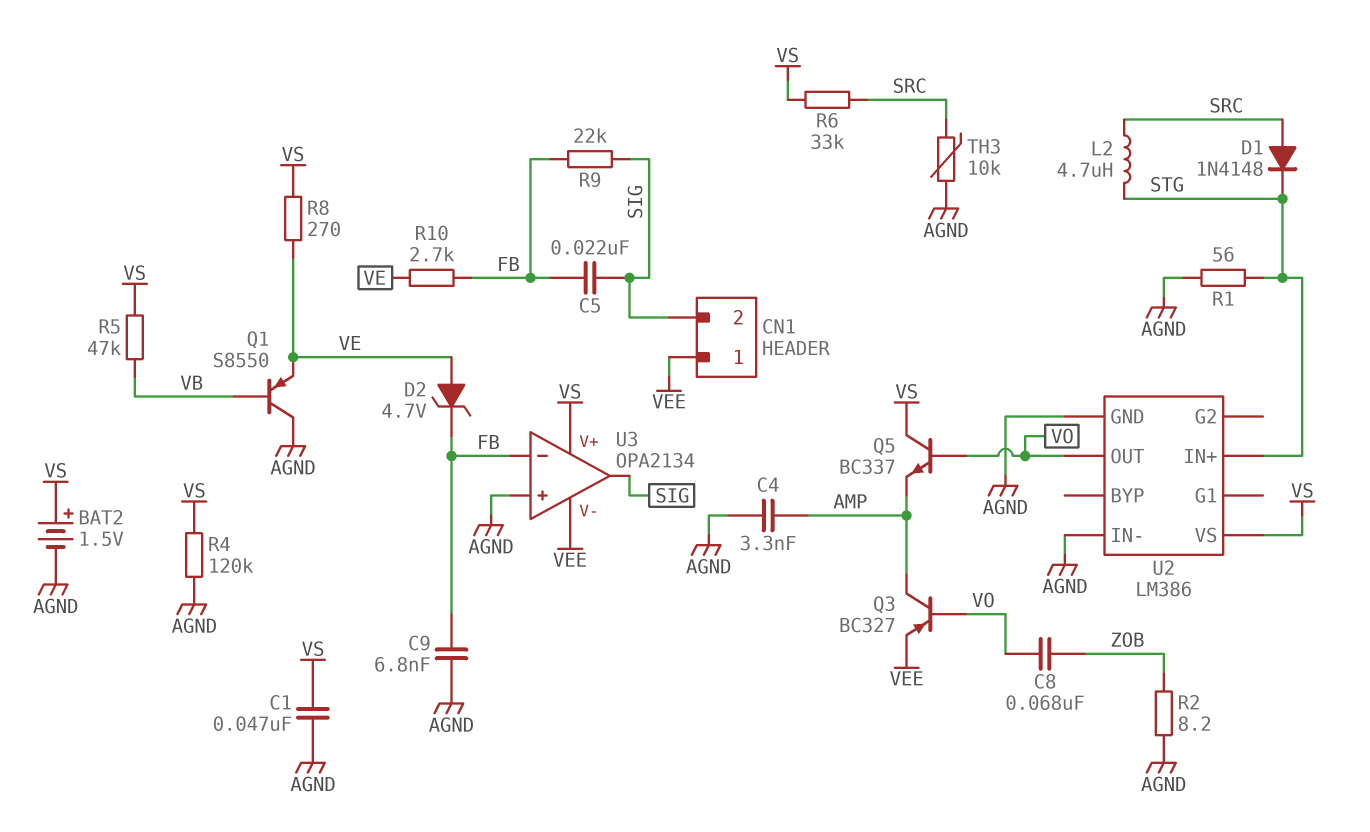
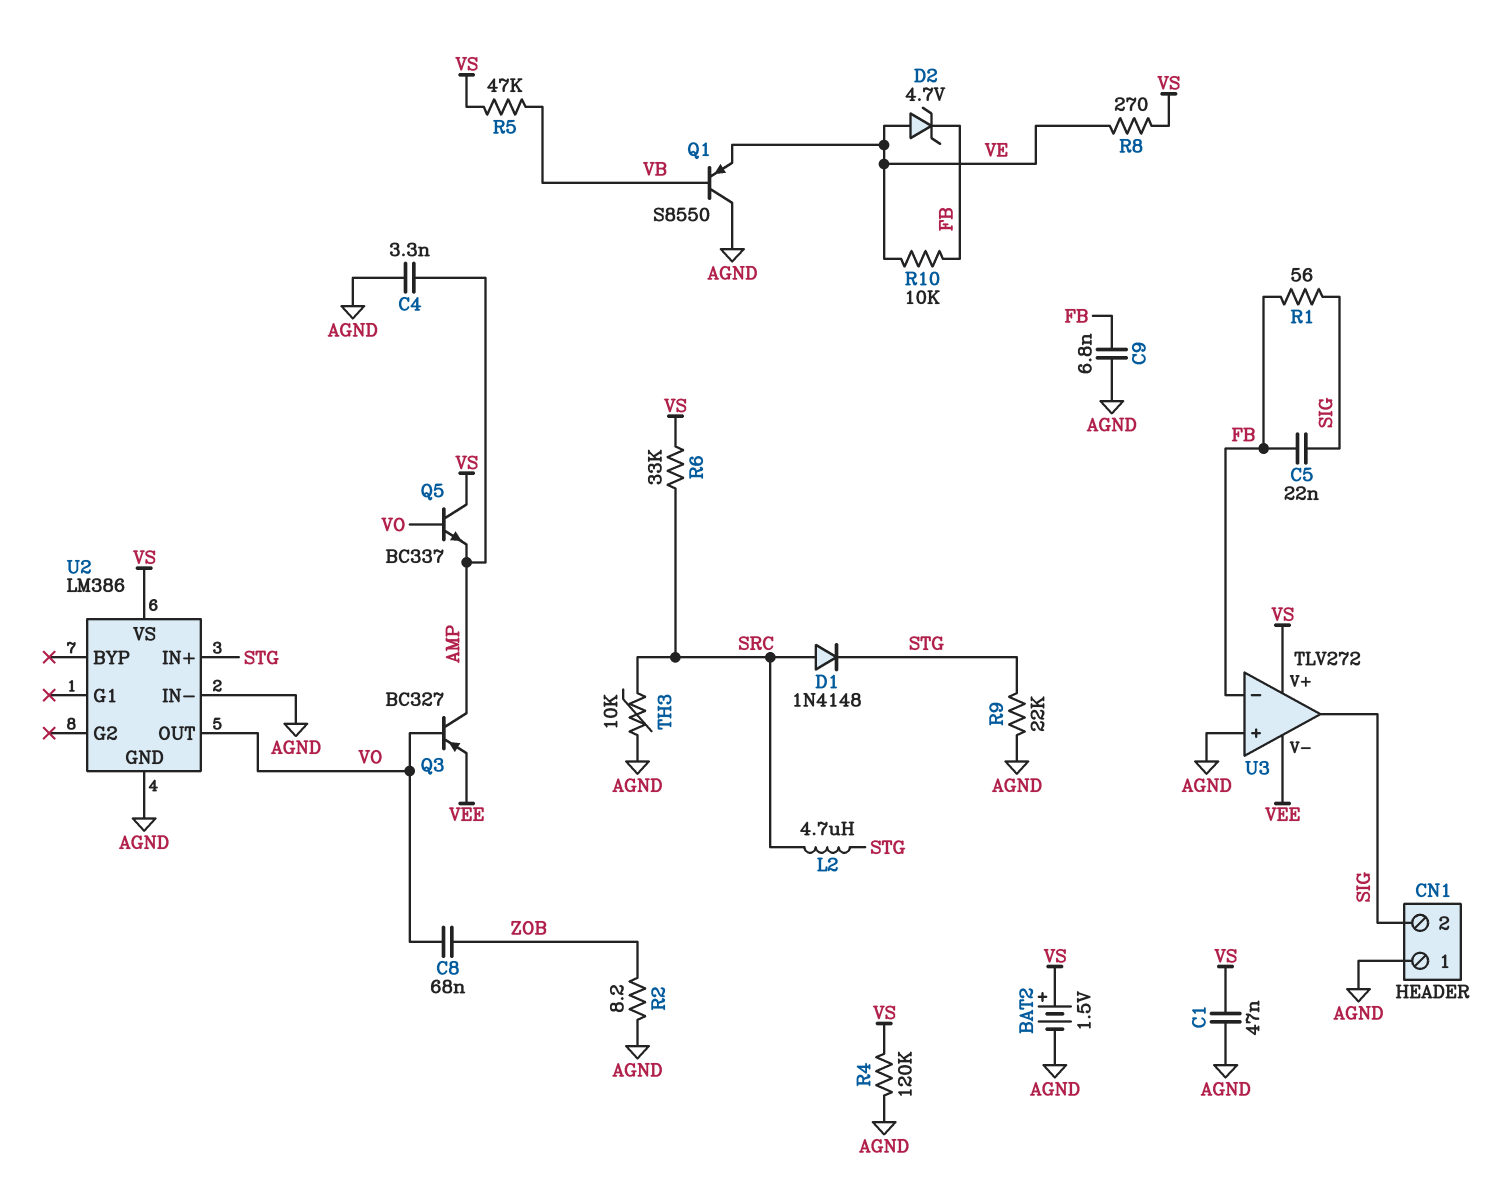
CN1 pin 1: VEE -> AGND
R1: 56 (AGND, STG) -> 56 (FB, SIG)
R9: 22k (FB, SIG) -> 22k (AGND, STG)
R10: 2.7k (FB, VE) -> 10k (FB, VE)
U3: OPA2134 -> TLV272

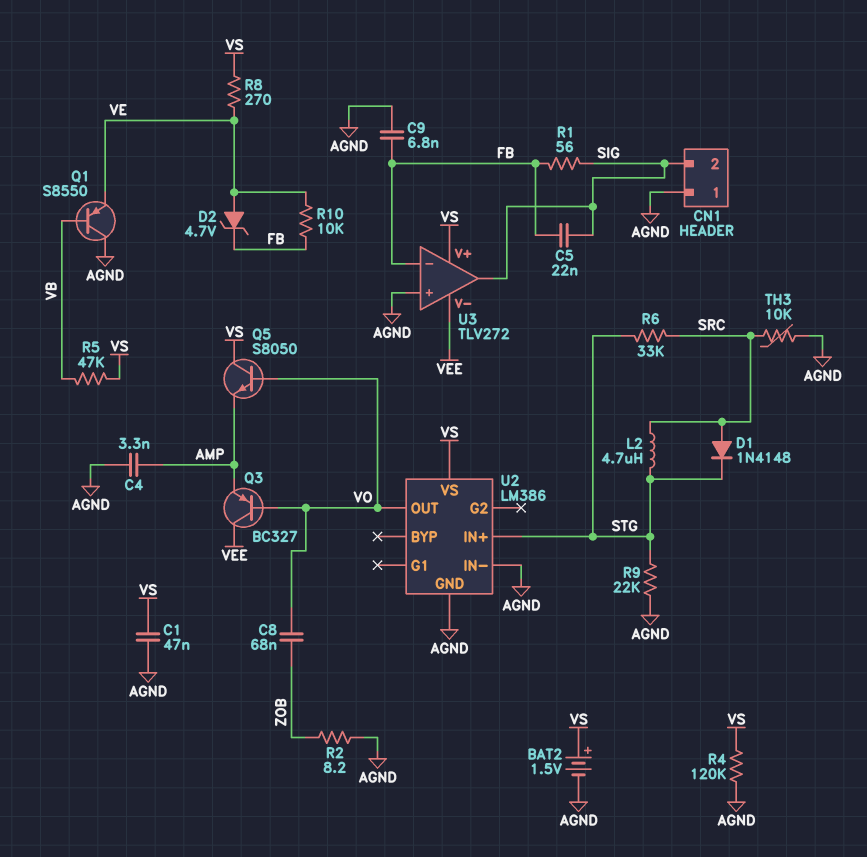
Q3: PNP BC327 (B VO, C AMP, E VEE) -> PNP BC327 (B VO, C VEE, E AMP)
Q5: NPN BC337 (B VO, C VS, E AMP) -> NPN S8050 (B VO, C VS, E AMP)
R6: 33k (SRC, VS) -> 33k (SRC, STG)

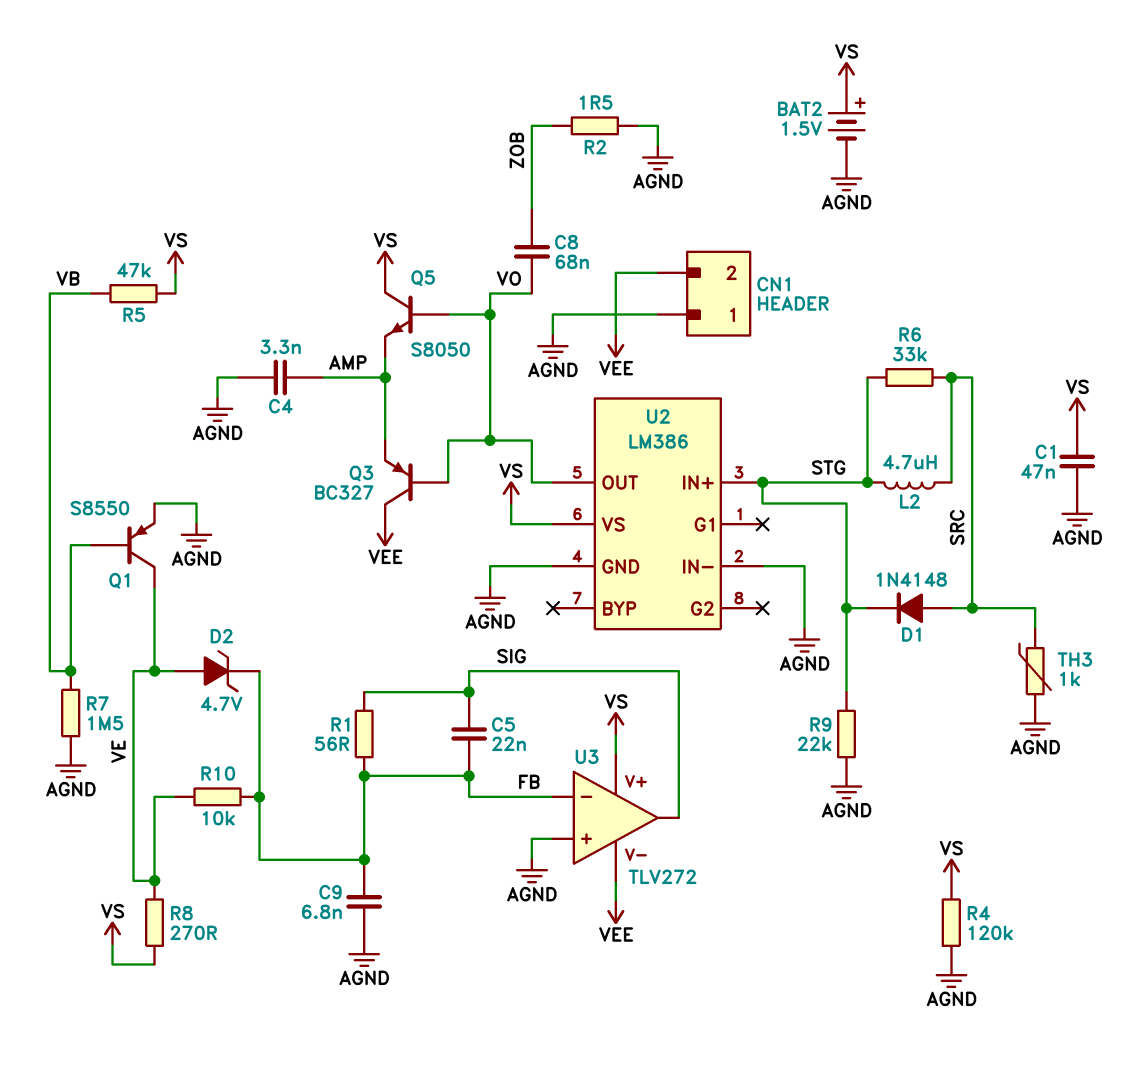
CN1 pin 2: SIG -> VEE
Q1: PNP S8550 (B VB, C AGND, E VE) -> PNP S8550 (B VB, C VE, E AGND)
R2: 8.2 (AGND, ZOB) -> 1.5 (AGND, ZOB)
R7: none -> 1.5M (AGND, VB)
TH3: 10k (AGND, SRC) -> 1k (AGND, SRC)

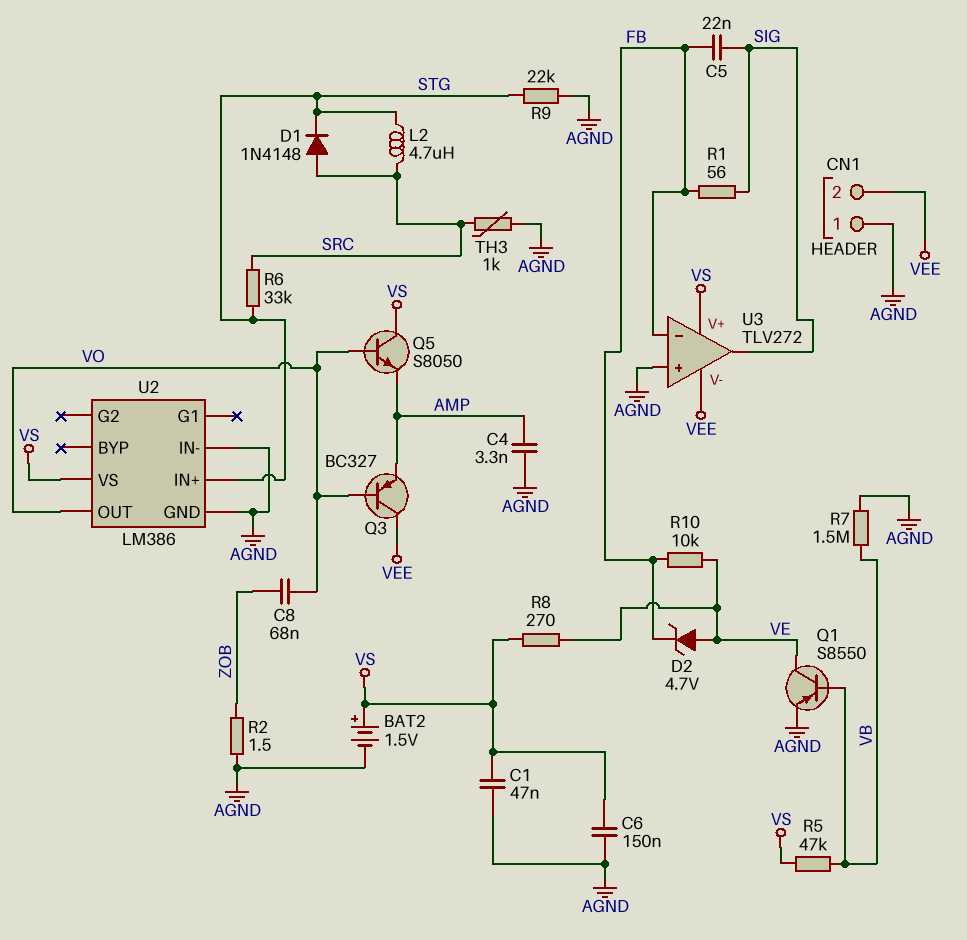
C6: none -> 150nF (AGND, VS)
C9: 6.8nF (AGND, FB) -> none
R4: 120k (AGND, VS) -> none

